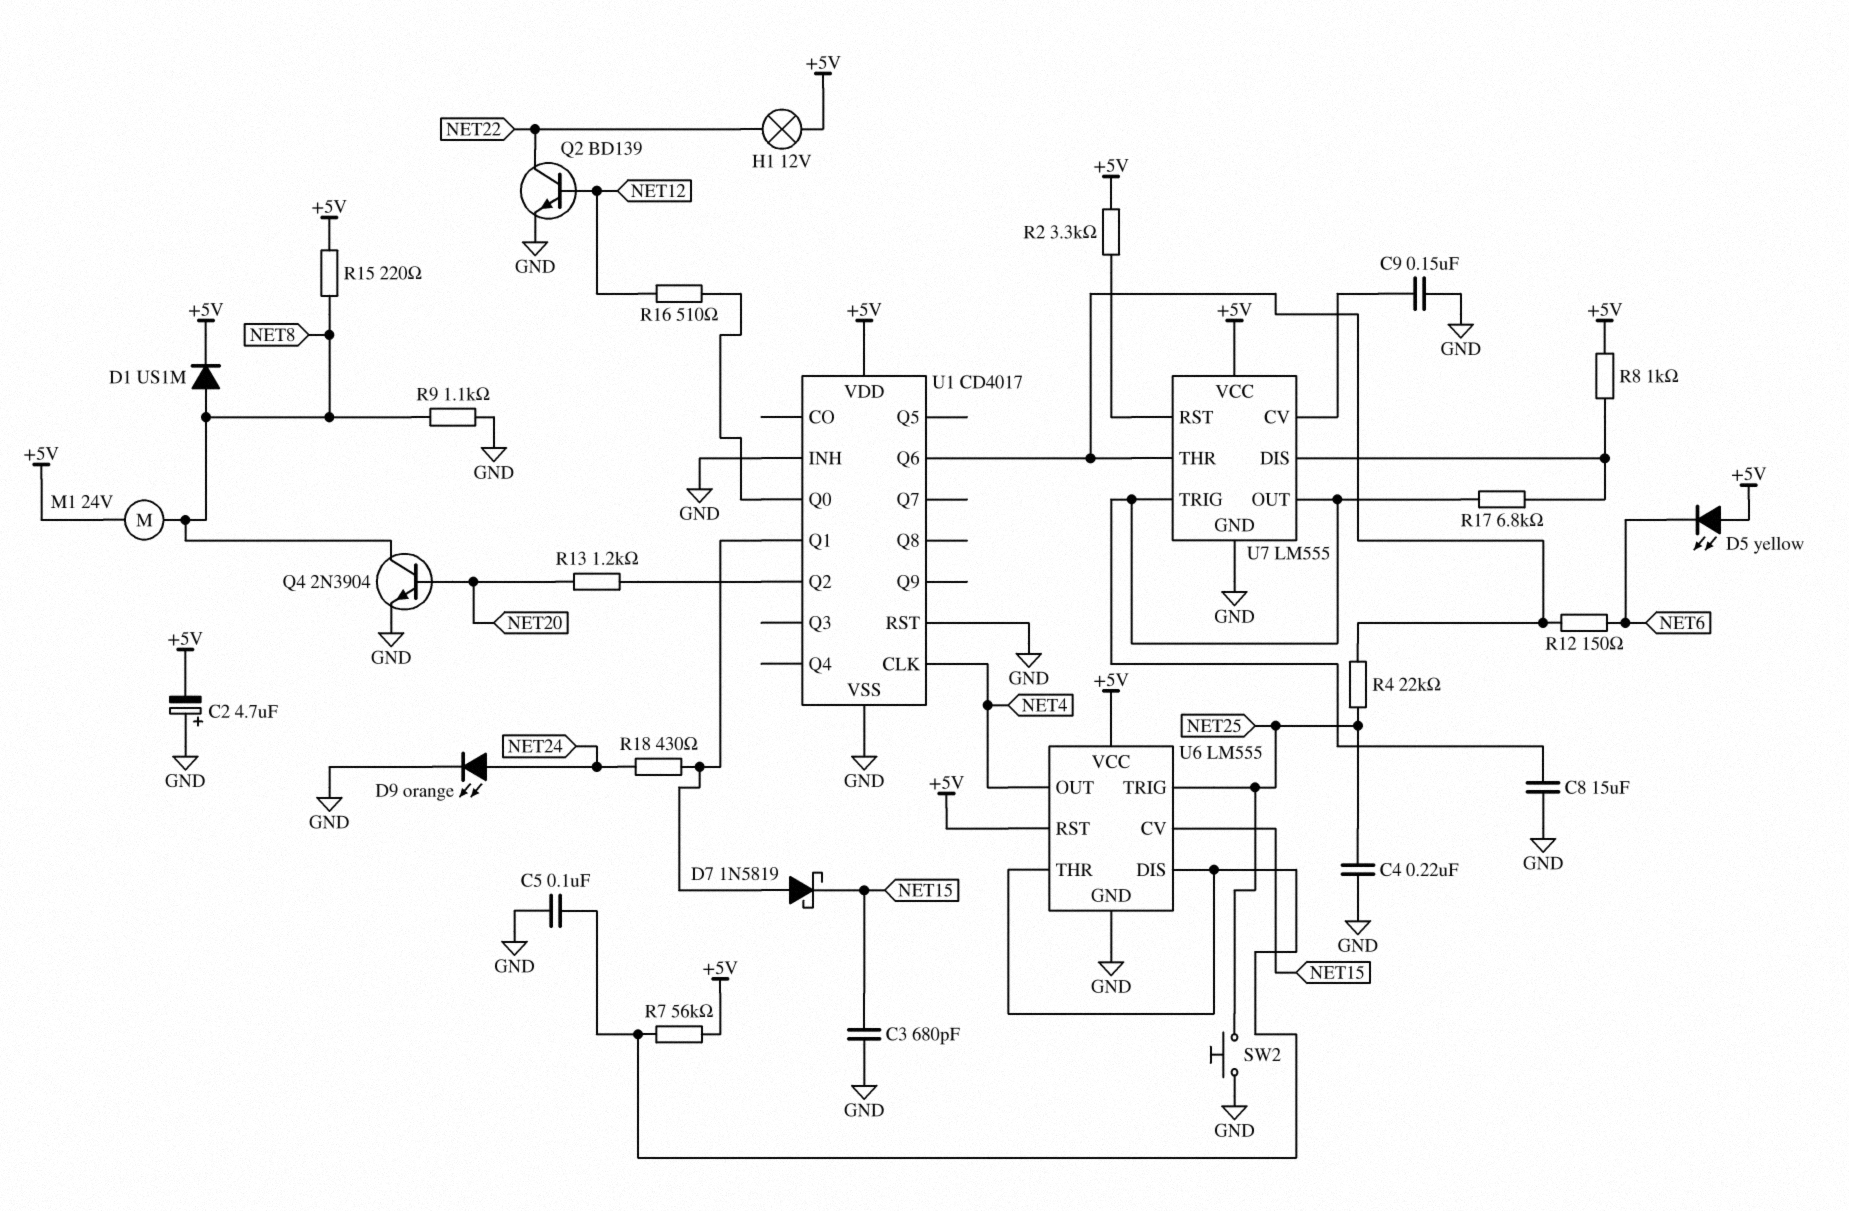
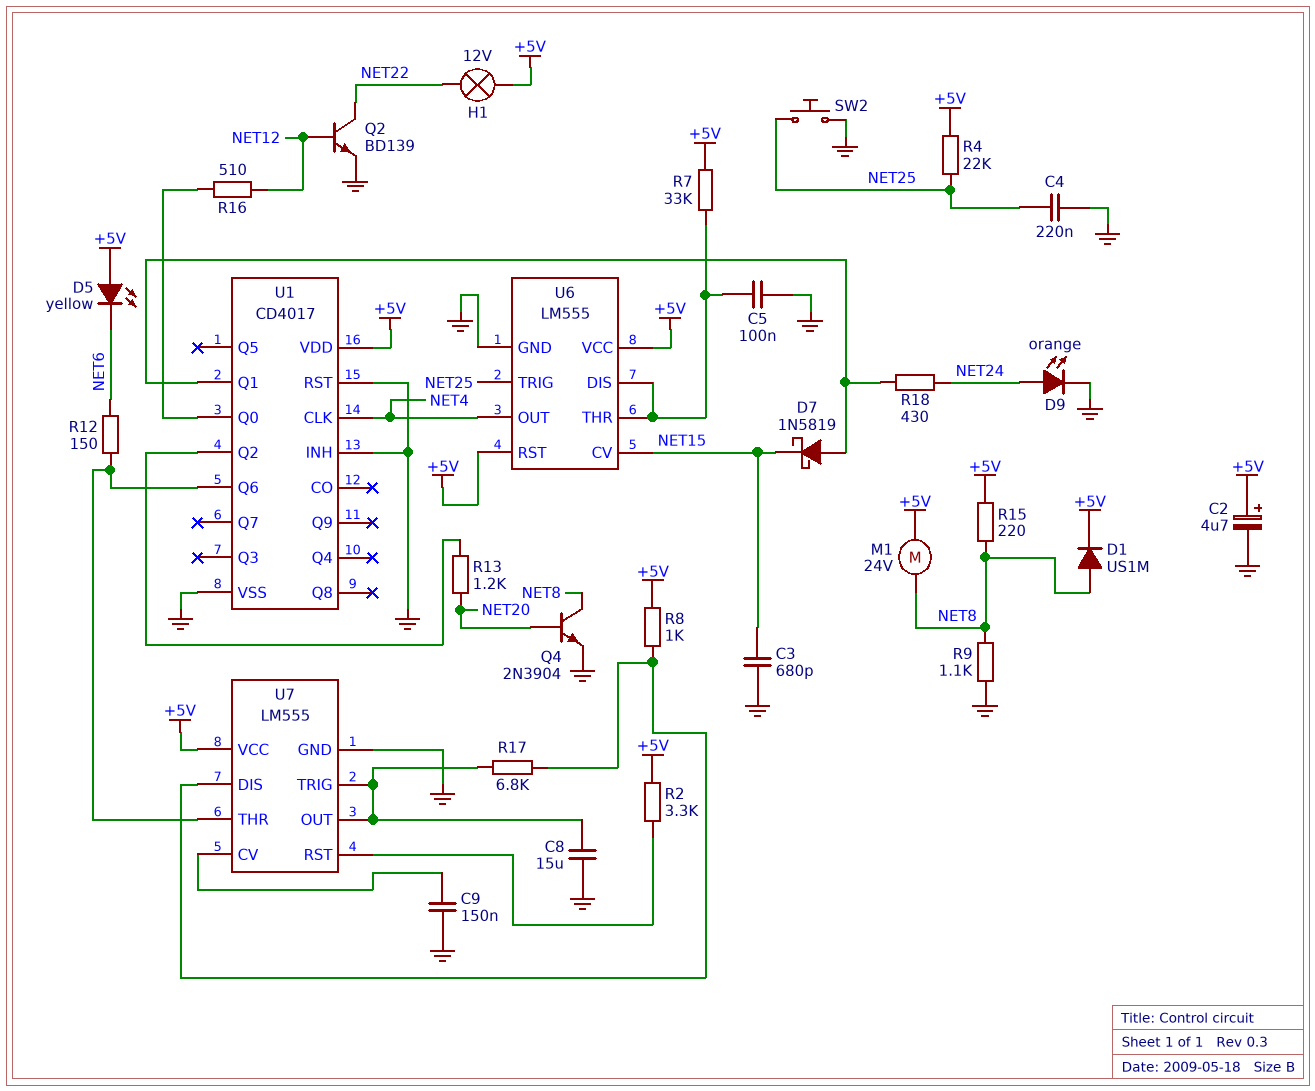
C2: 4.7uF (plus GND, minus +5V) -> 4.7uF (plus +5V, minus GND)
R4: 22k (NET25, U1/Q6) -> 22k (+5V, NET25)
R7: 56k (+5V, U6/DIS) -> 33k (+5V, U6/DIS)

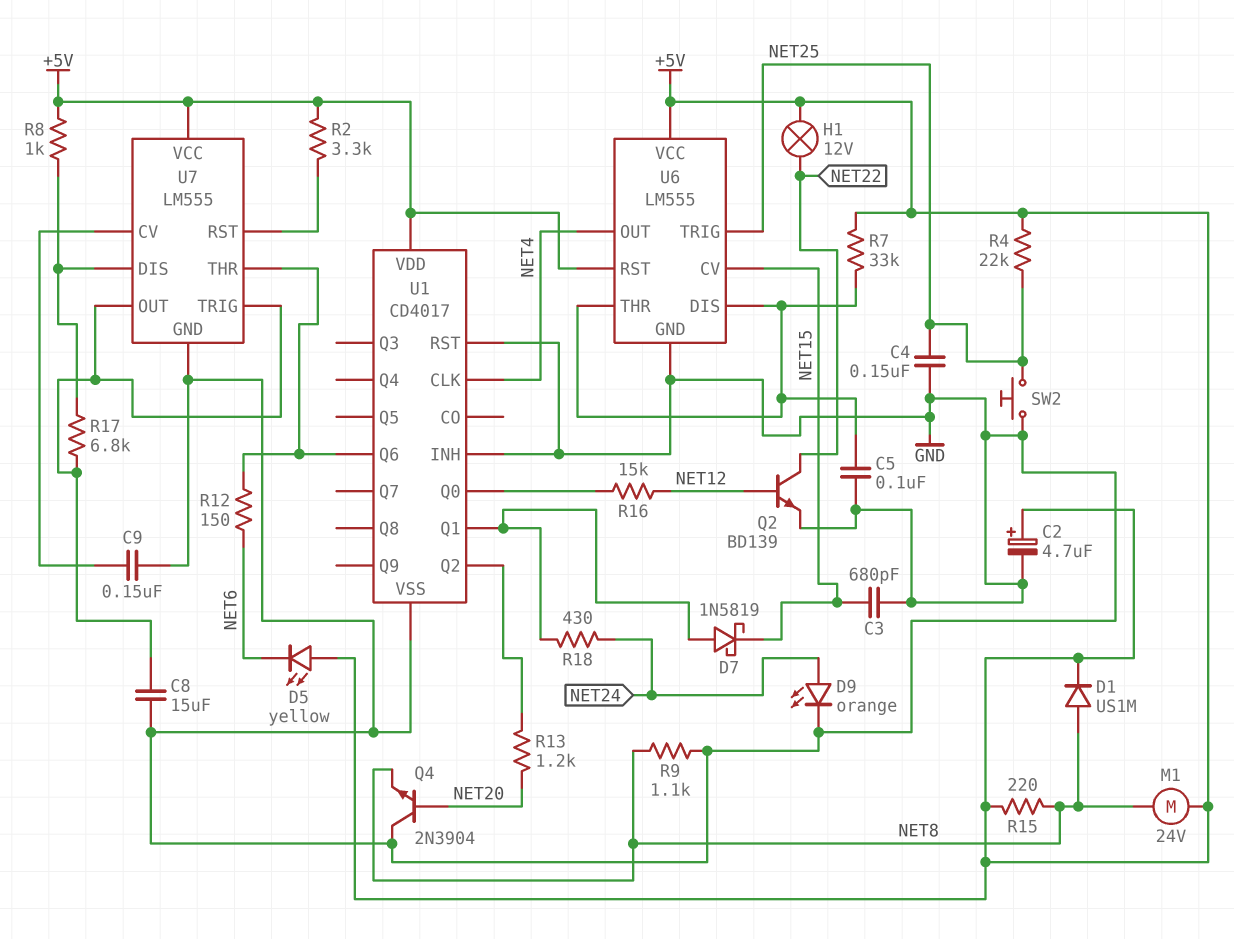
C4: 220nF (GND, NET25) -> 150nF (GND, NET25)
Q4: NPN 2N3904 (B NET20, C NET8, E GND) -> NPN 2N3904 (B NET20, C GND, E NET8)
R16: 510 (NET12, U1/Q0) -> 15k (NET12, U1/Q0)

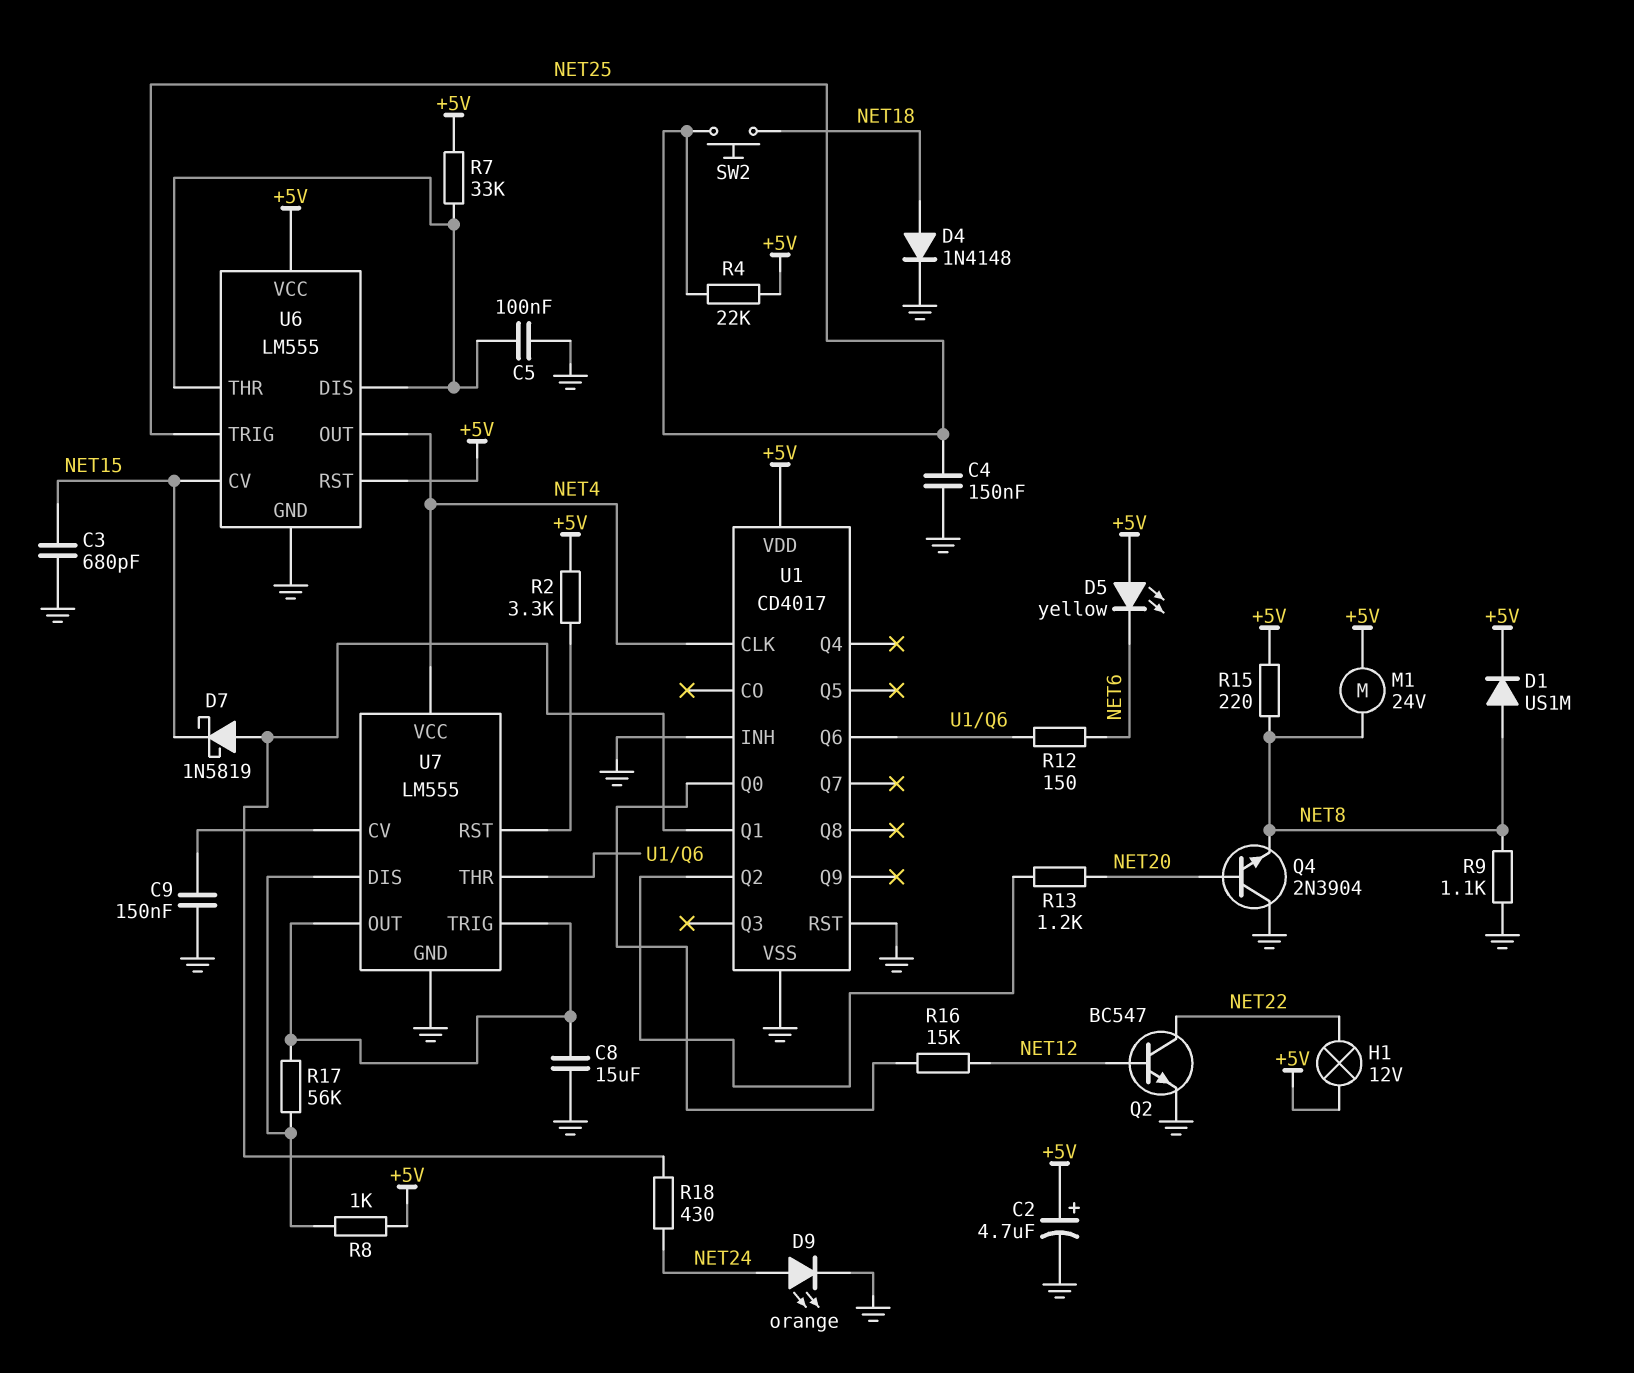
D4: none -> diode 1N4148 (A NET18, K GND)
Q2: NPN BD139 (B NET12, C NET22, E GND) -> NPN BC547 (B NET12, C NET22, E GND)
R17: 6.8k (U7/DIS, U7/OUT) -> 56k (U7/DIS, U7/OUT)
SW2: button (GND, NET25) -> button (NET18, NET25)
U7 pin VCC: +5V -> NET4

